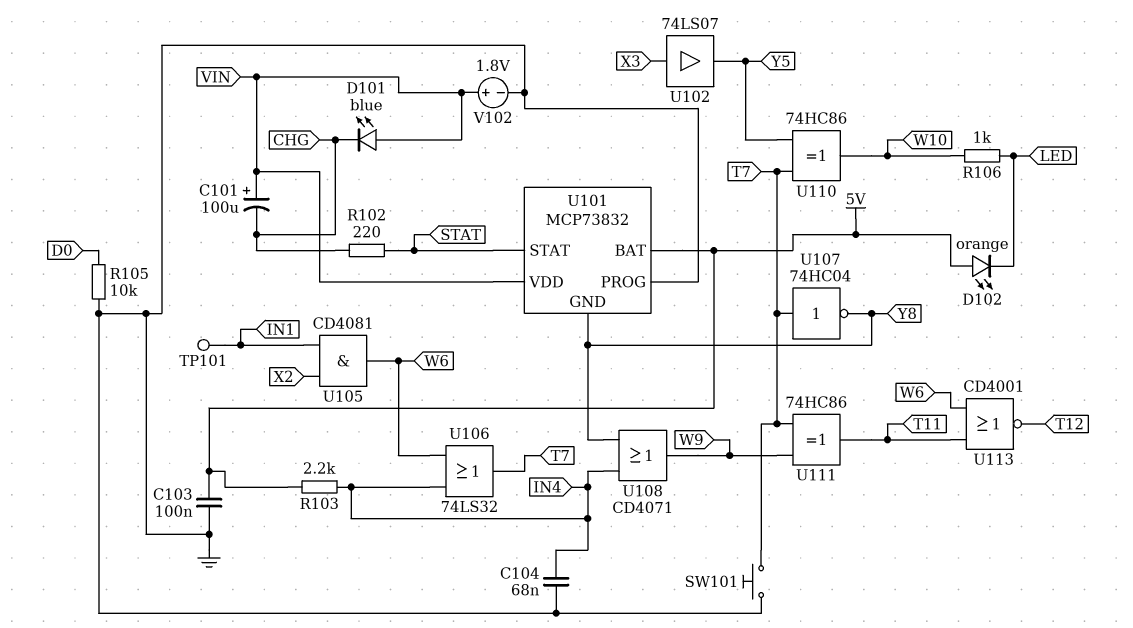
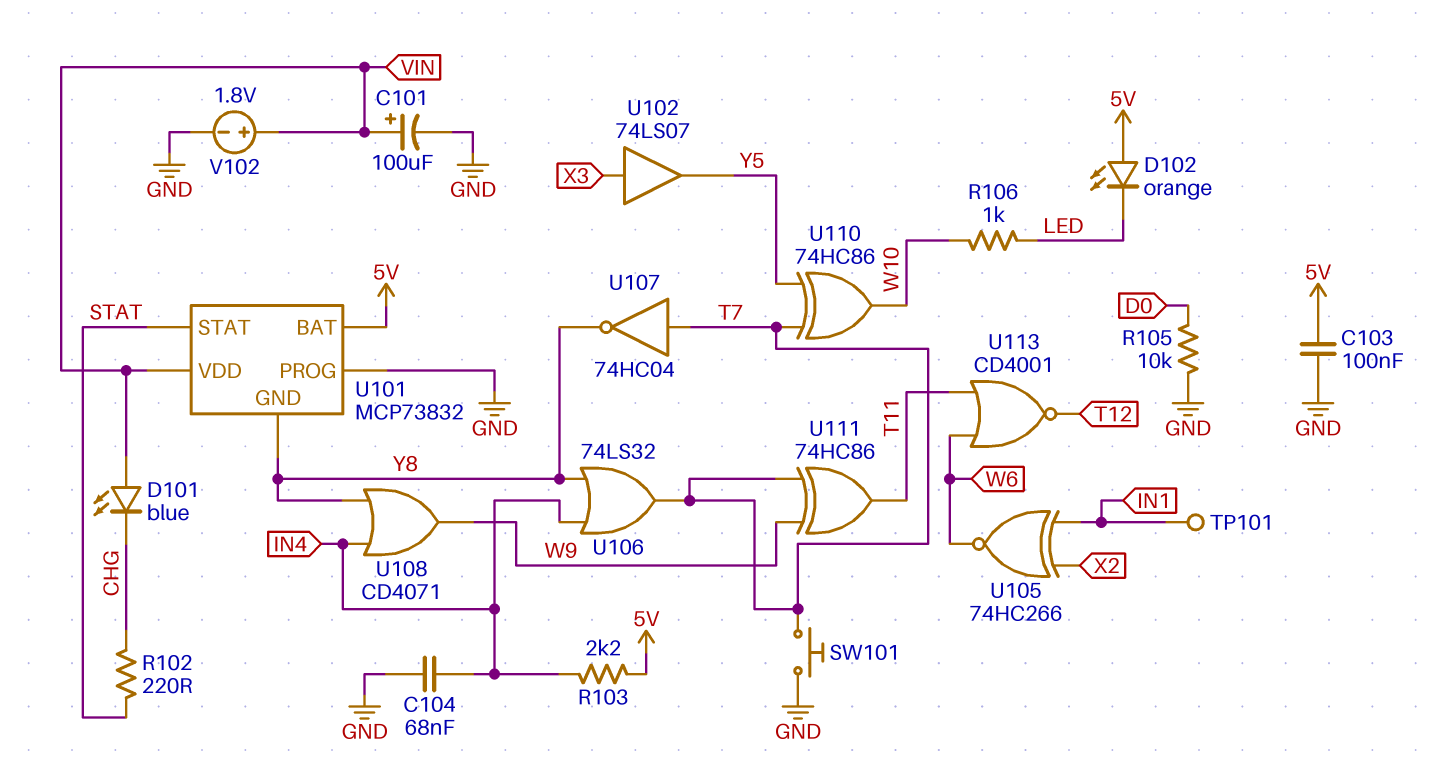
C101: 100uF (plus VIN, minus CHG) -> 100uF (plus VIN, minus GND)
U105: AND CD4081 (in IN1, in X2, out W6) -> XNOR 74HC266 (in IN1, in X2, out W6)
U106: OR 74LS32 (in IN4, in W6, out T7) -> OR 74LS32 (in IN4, in Y8, out T7)

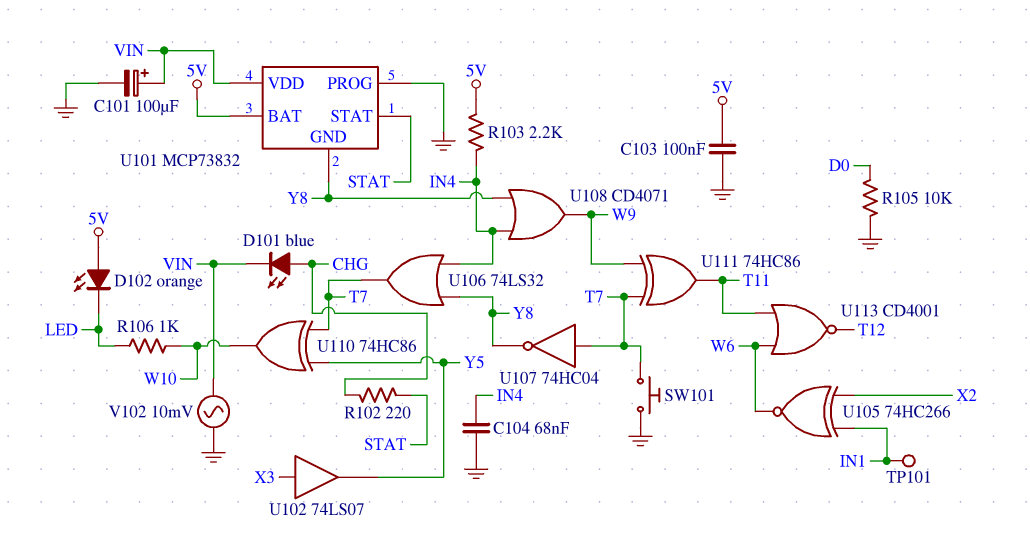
D101: LED blue (A VIN, K CHG) -> LED blue (A CHG, K VIN)
V102: 1.8V (plus VIN, minus GND) -> AC 10mV (GND, VIN)

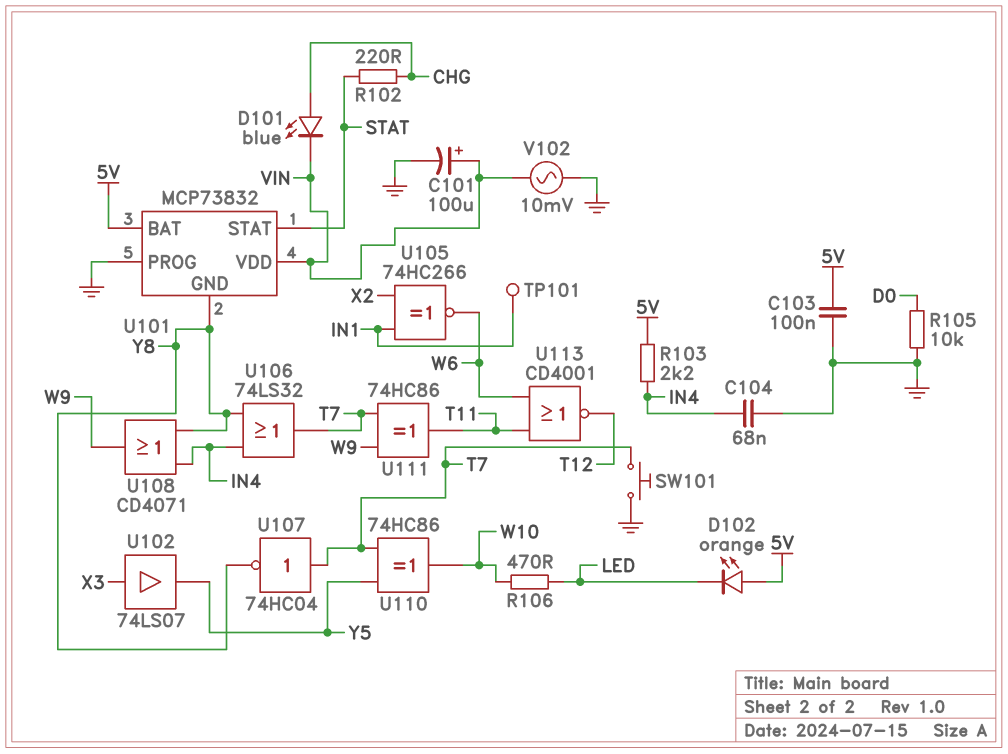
R106: 1k (LED, W10) -> 470 (LED, W10)

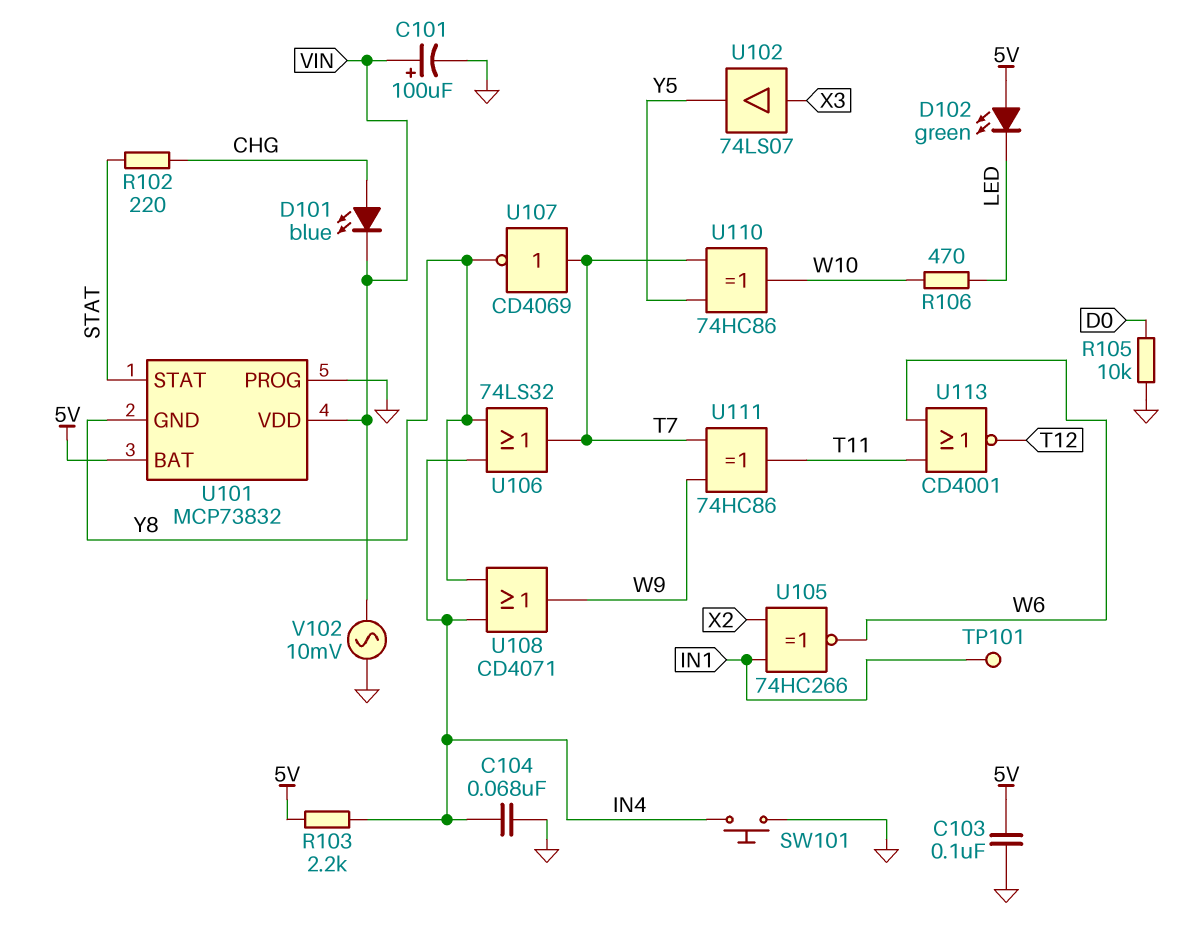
D102: LED orange (A 5V, K LED) -> LED green (A 5V, K LED)
SW101: button (GND, T7) -> button (GND, IN4)
U107: NOT 74HC04 (in T7, out Y8) -> NOT CD4069 (in T7, out Y8)

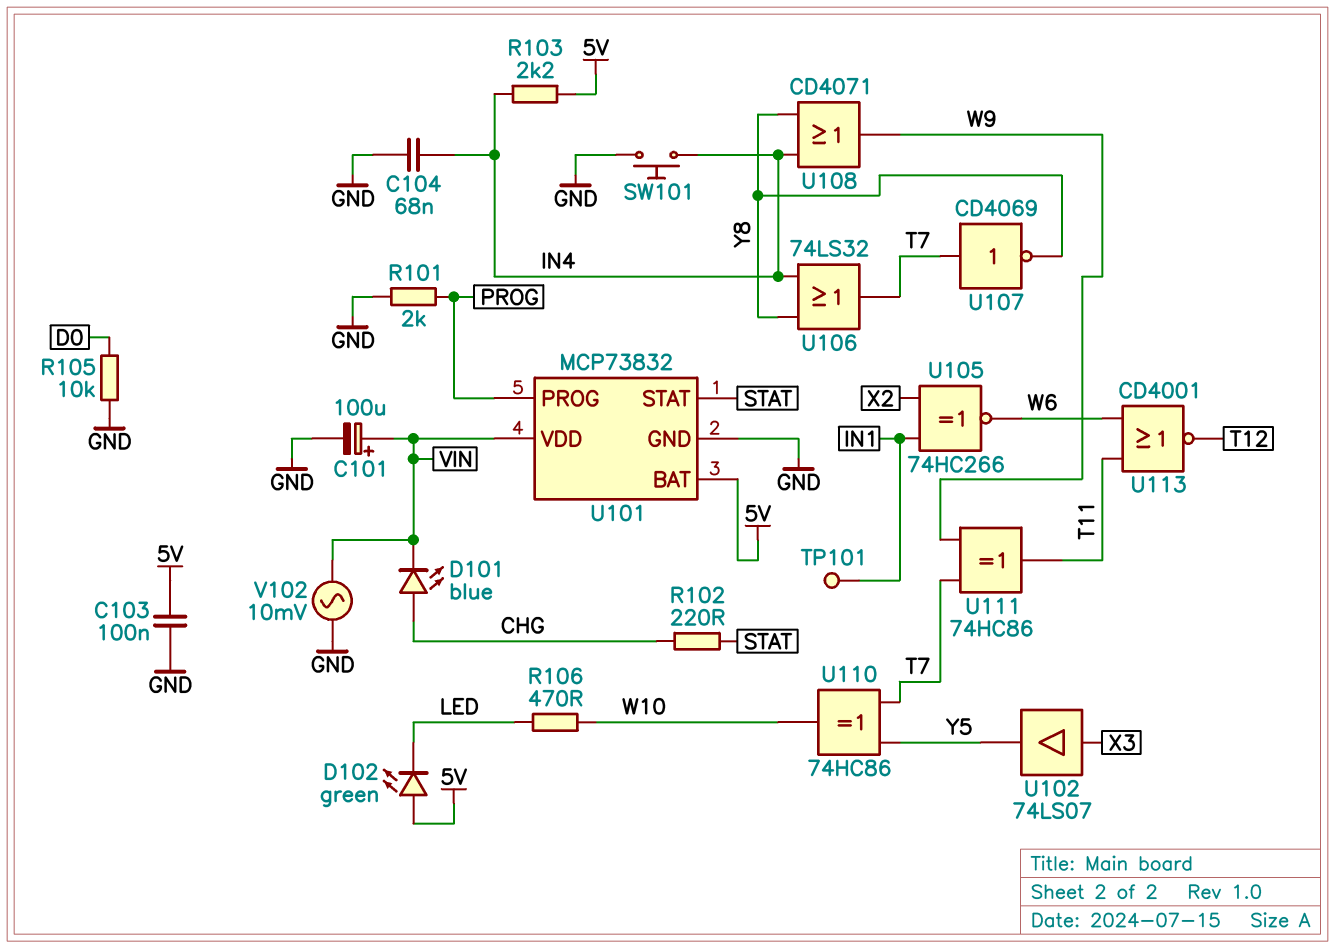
R101: none -> 2k (GND, PROG)
U101 pin GND: Y8 -> GND
U101 pin PROG: GND -> PROG

